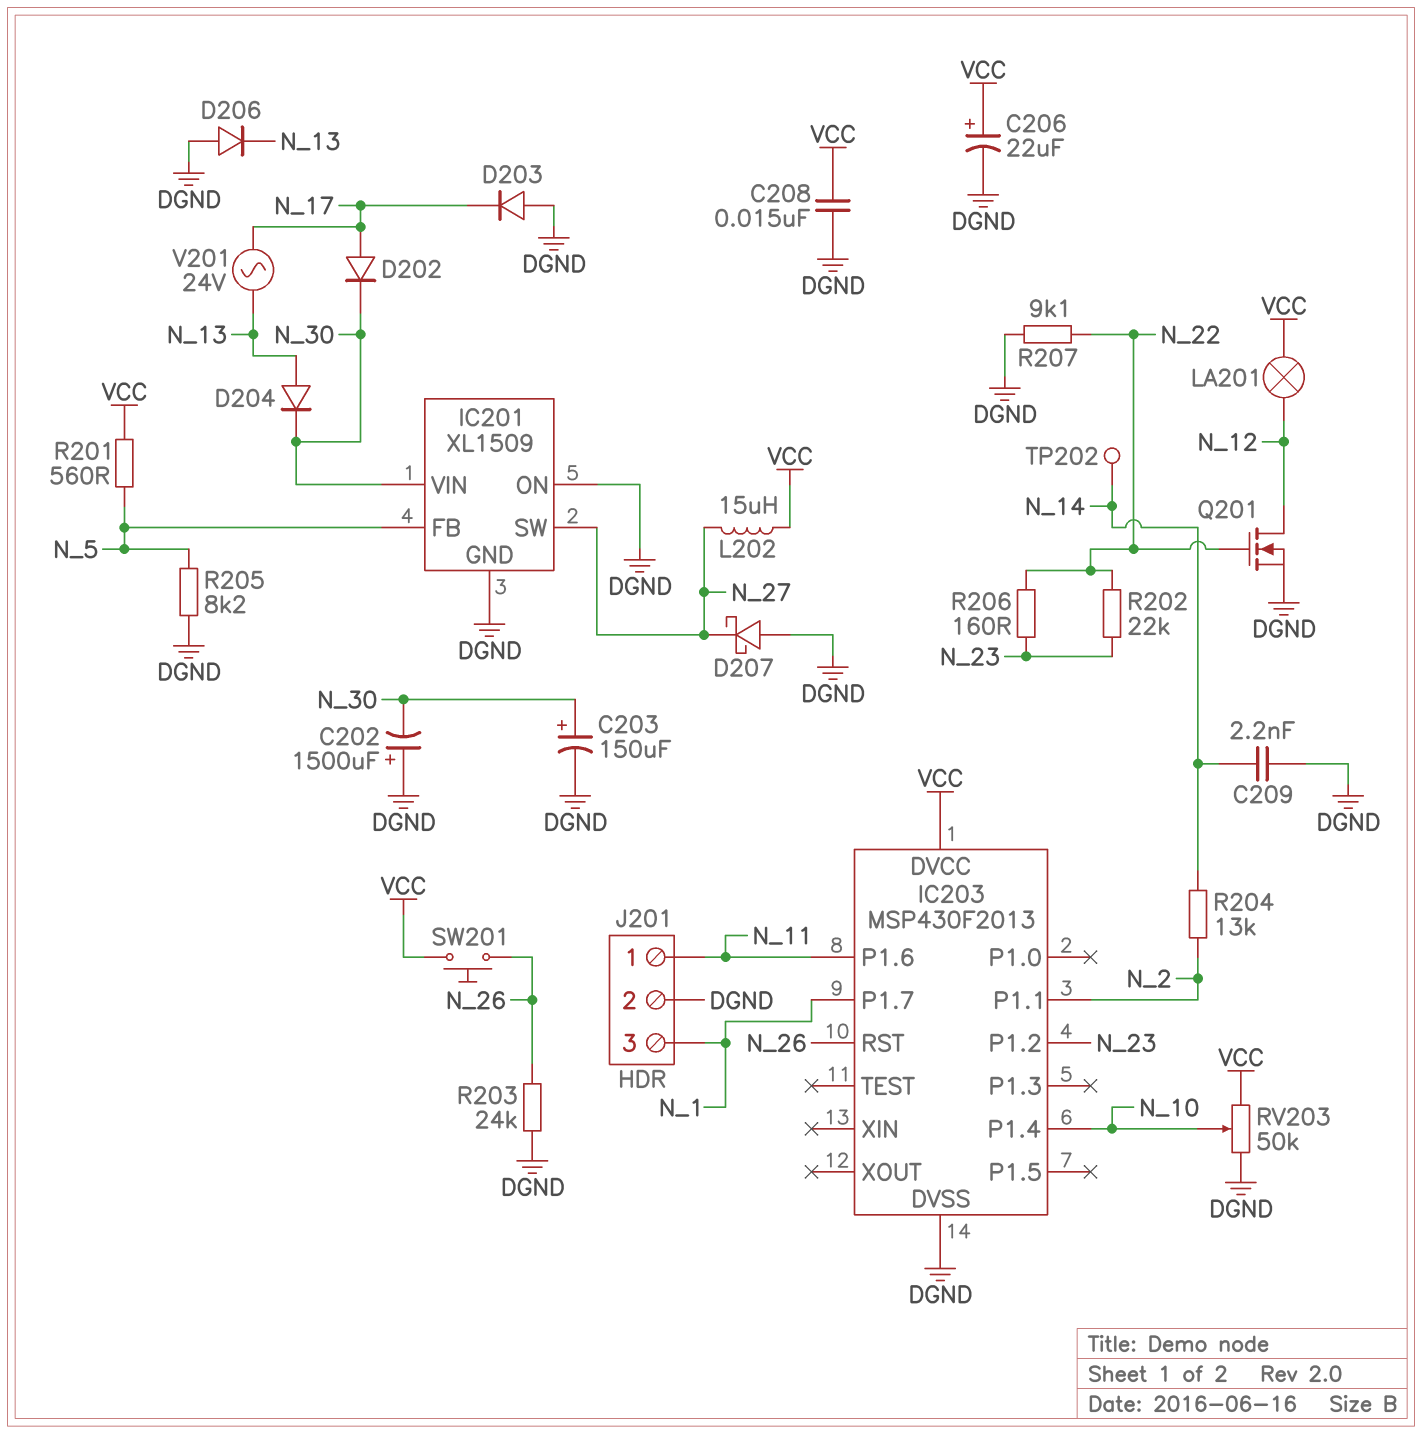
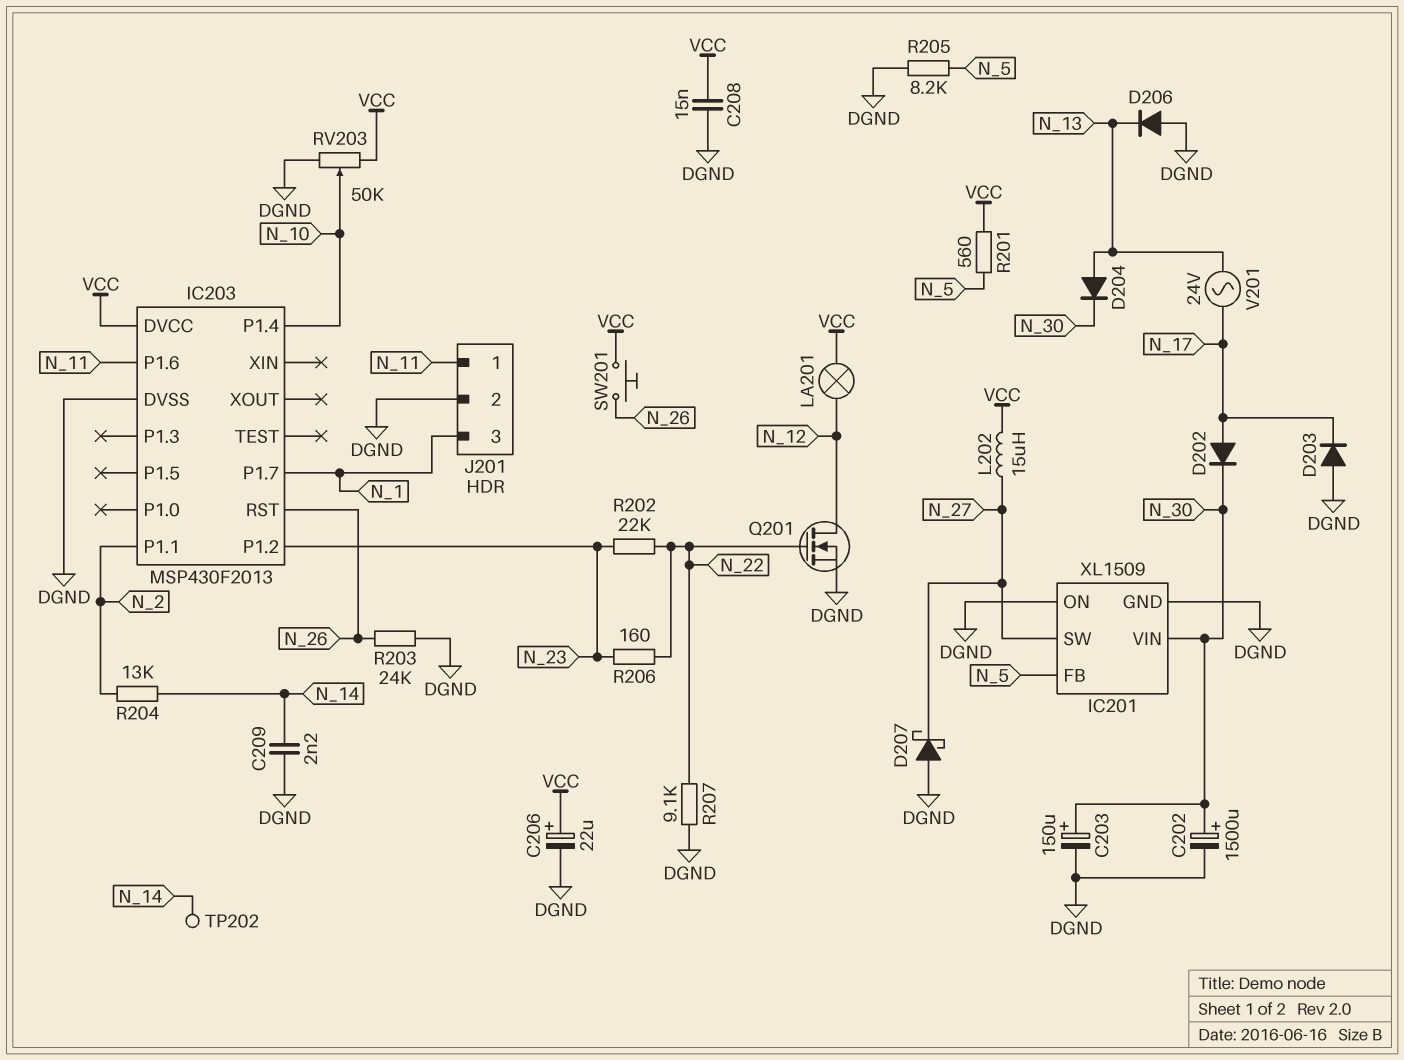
C202: 1500uF (plus DGND, minus N_30) -> 1500uF (plus N_30, minus DGND)

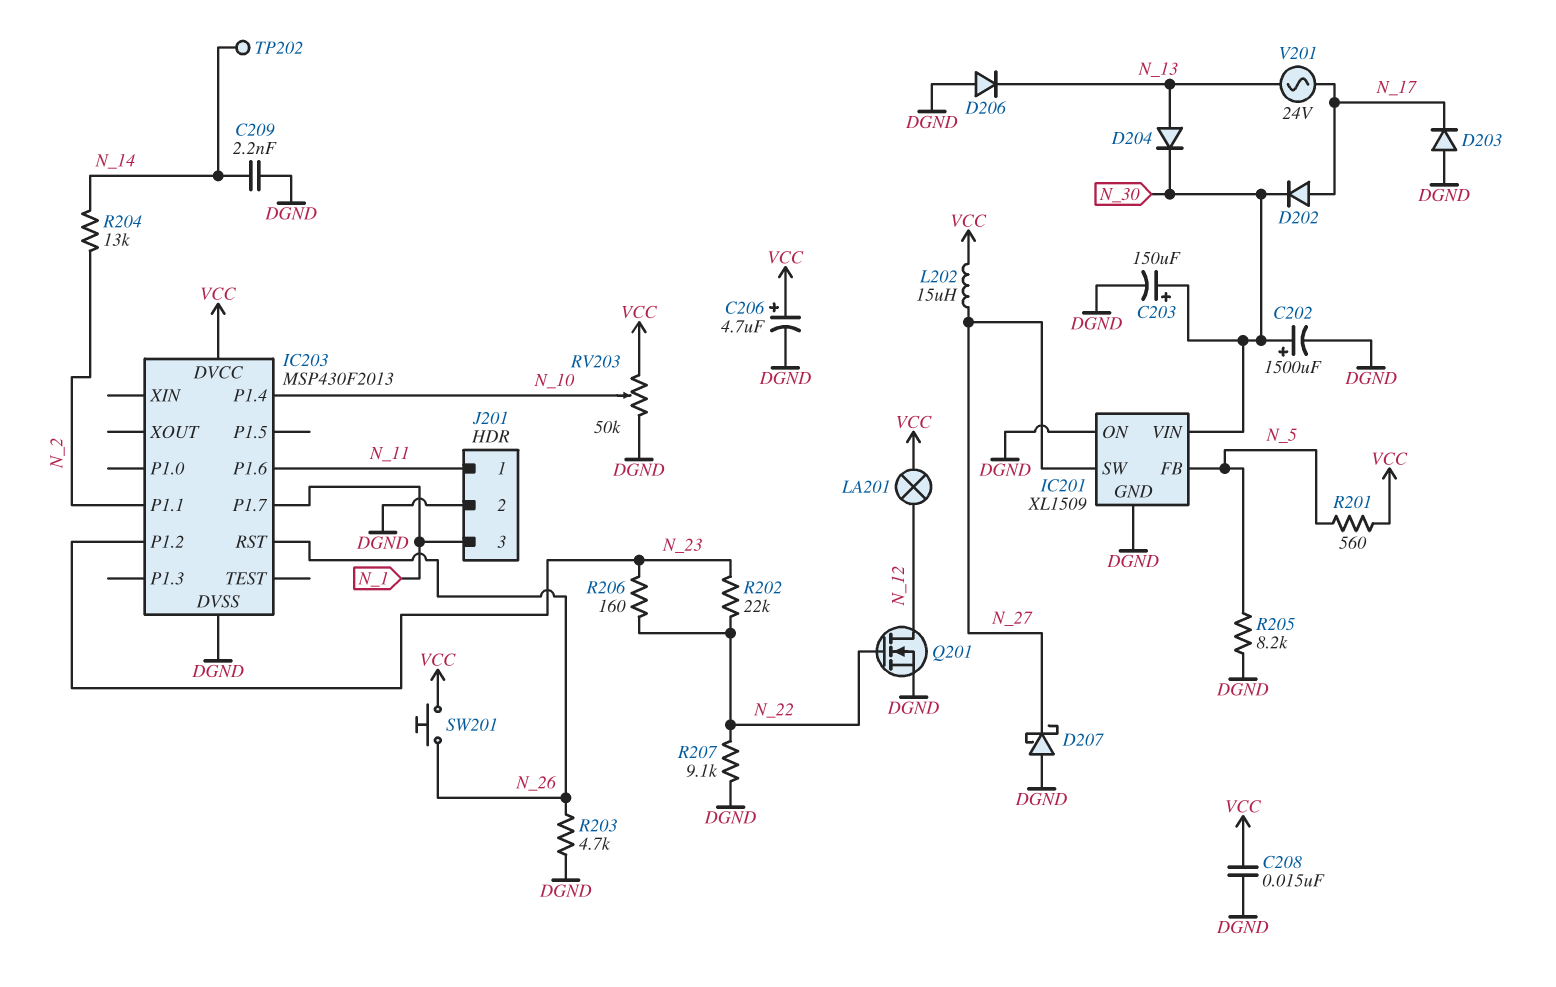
C206: 22uF (plus VCC, minus DGND) -> 4.7uF (plus VCC, minus DGND)
R203: 24k (DGND, N_26) -> 4.7k (DGND, N_26)

